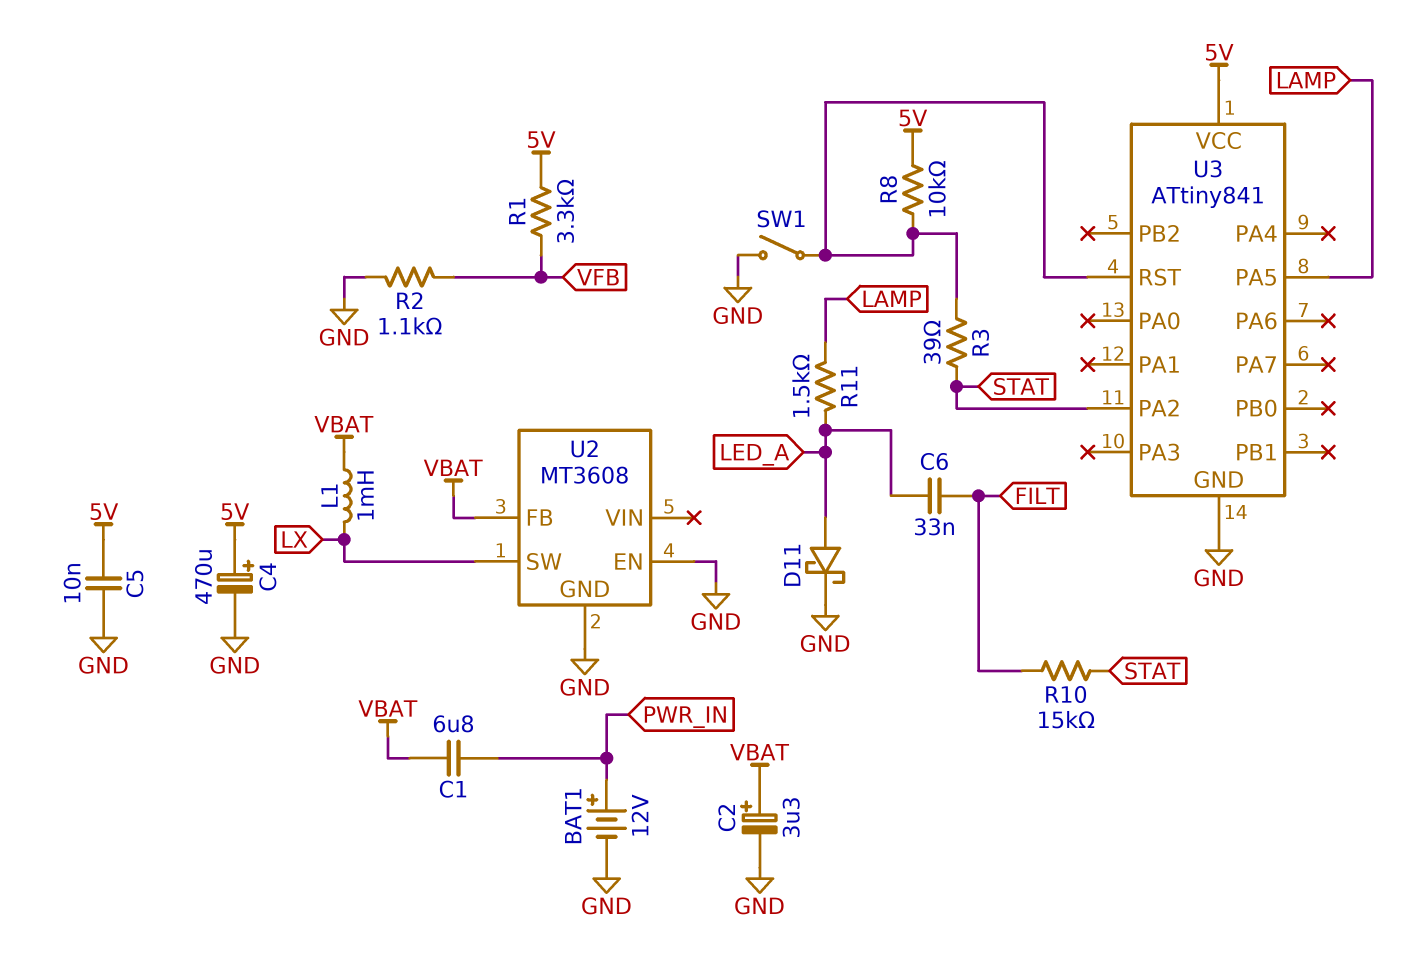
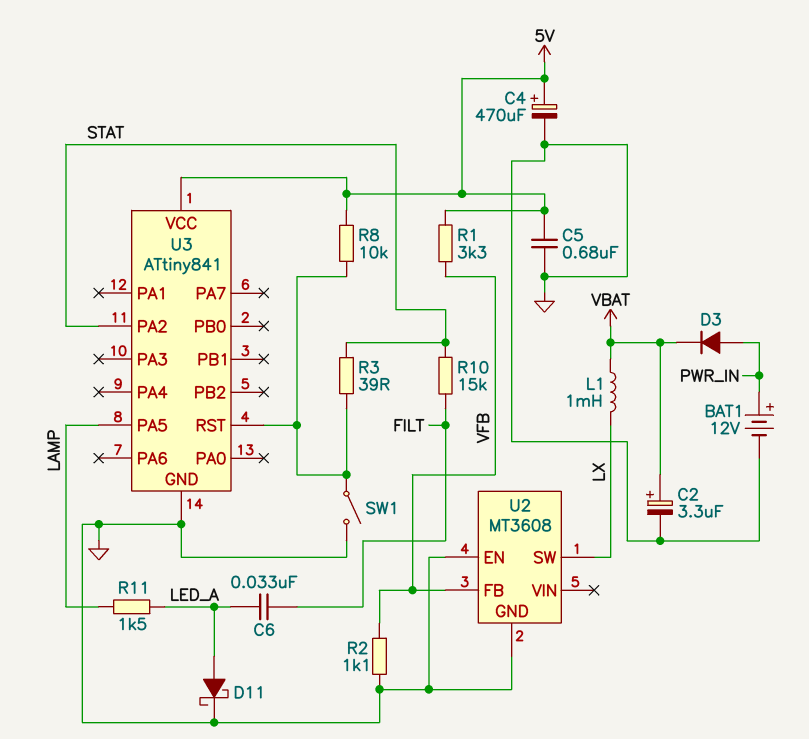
C1: 6.8uF (PWR_IN, VBAT) -> none
C5: 10nF (5V, GND) -> 680nF (5V, GND)
D3: none -> diode (A PWR_IN, K VBAT)
U2 pin FB: VBAT -> VFB

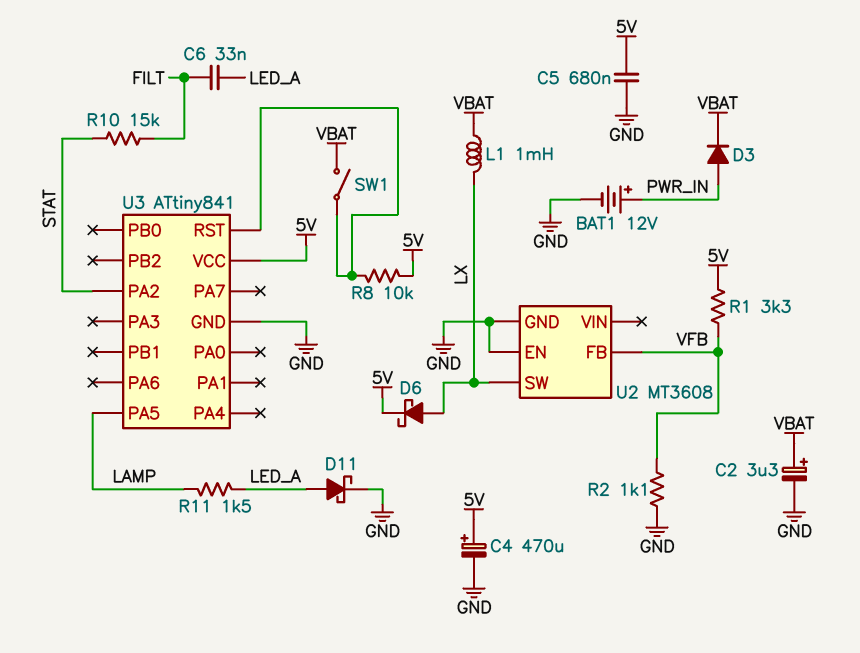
D6: none -> schottky (A LX, K 5V)
R3: 39 (STAT, U3/RST) -> none
SW1: switch (GND, U3/RST) -> switch (U3/RST, VBAT)

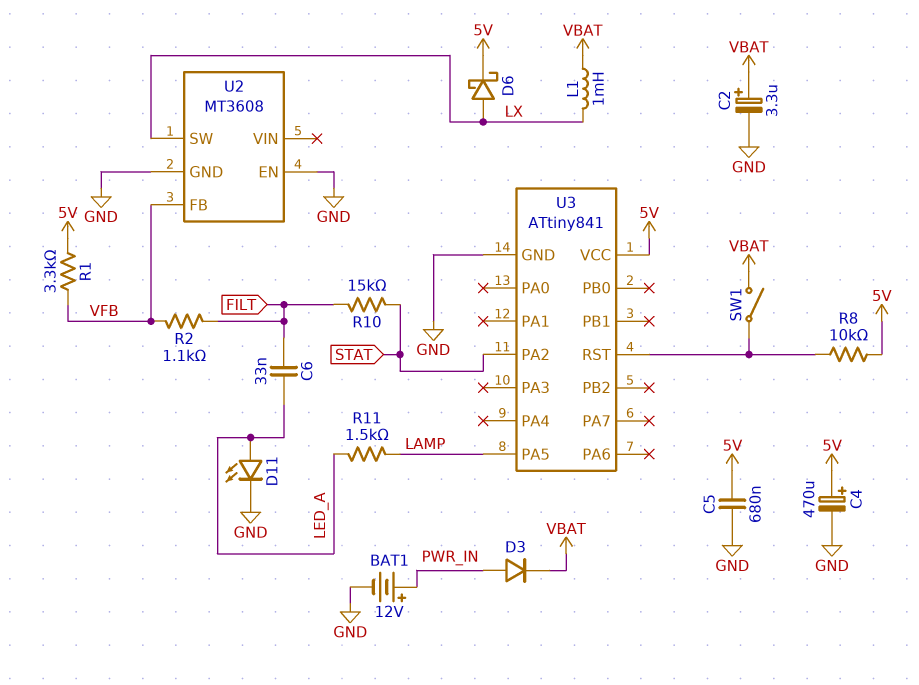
D11: schottky (A LED_A, K GND) -> LED (A LED_A, K GND)
R2: 1.1k (GND, VFB) -> 1.1k (FILT, VFB)

